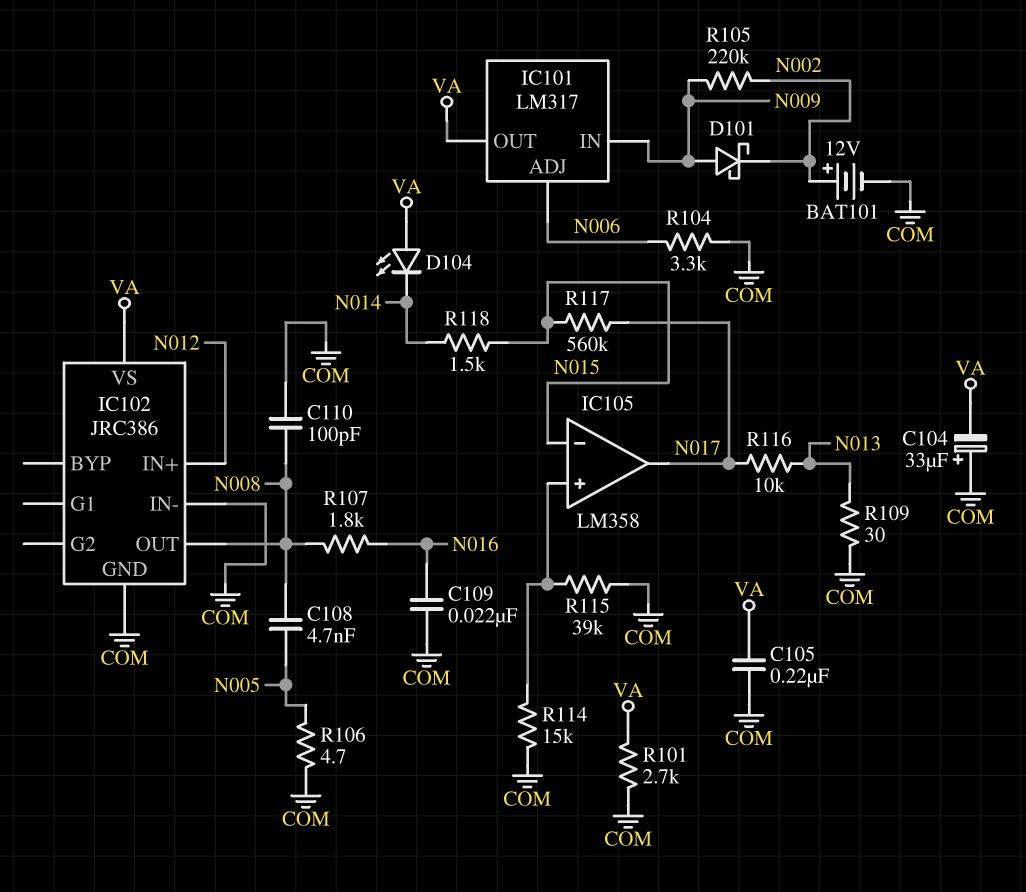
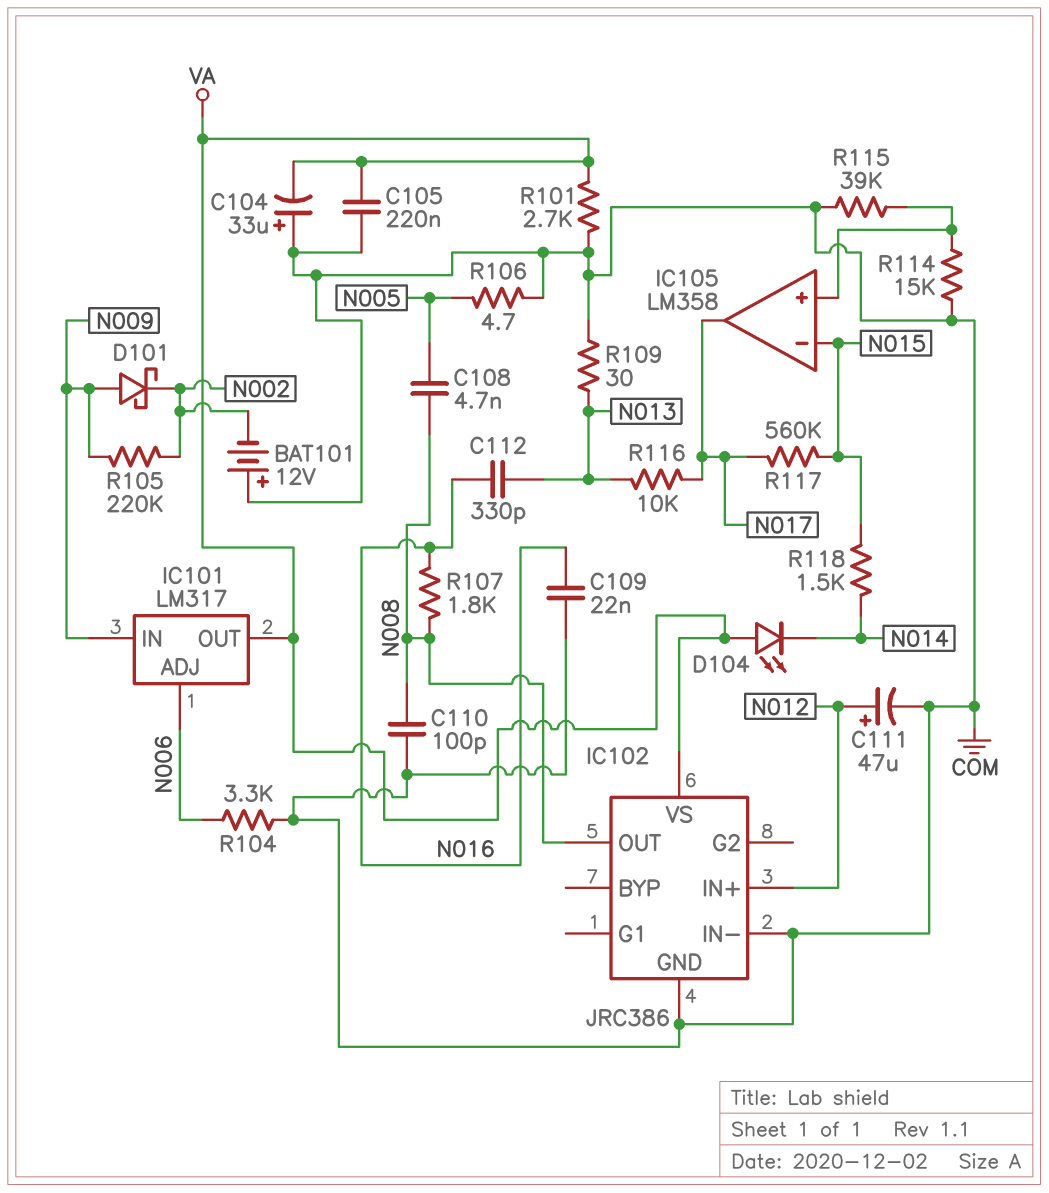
BAT101: 12V (plus N002, minus COM) -> 12V (plus COM, minus N002)
C111: none -> 47uF (plus N012, minus COM)
C112: none -> 330pF (N013, N016)

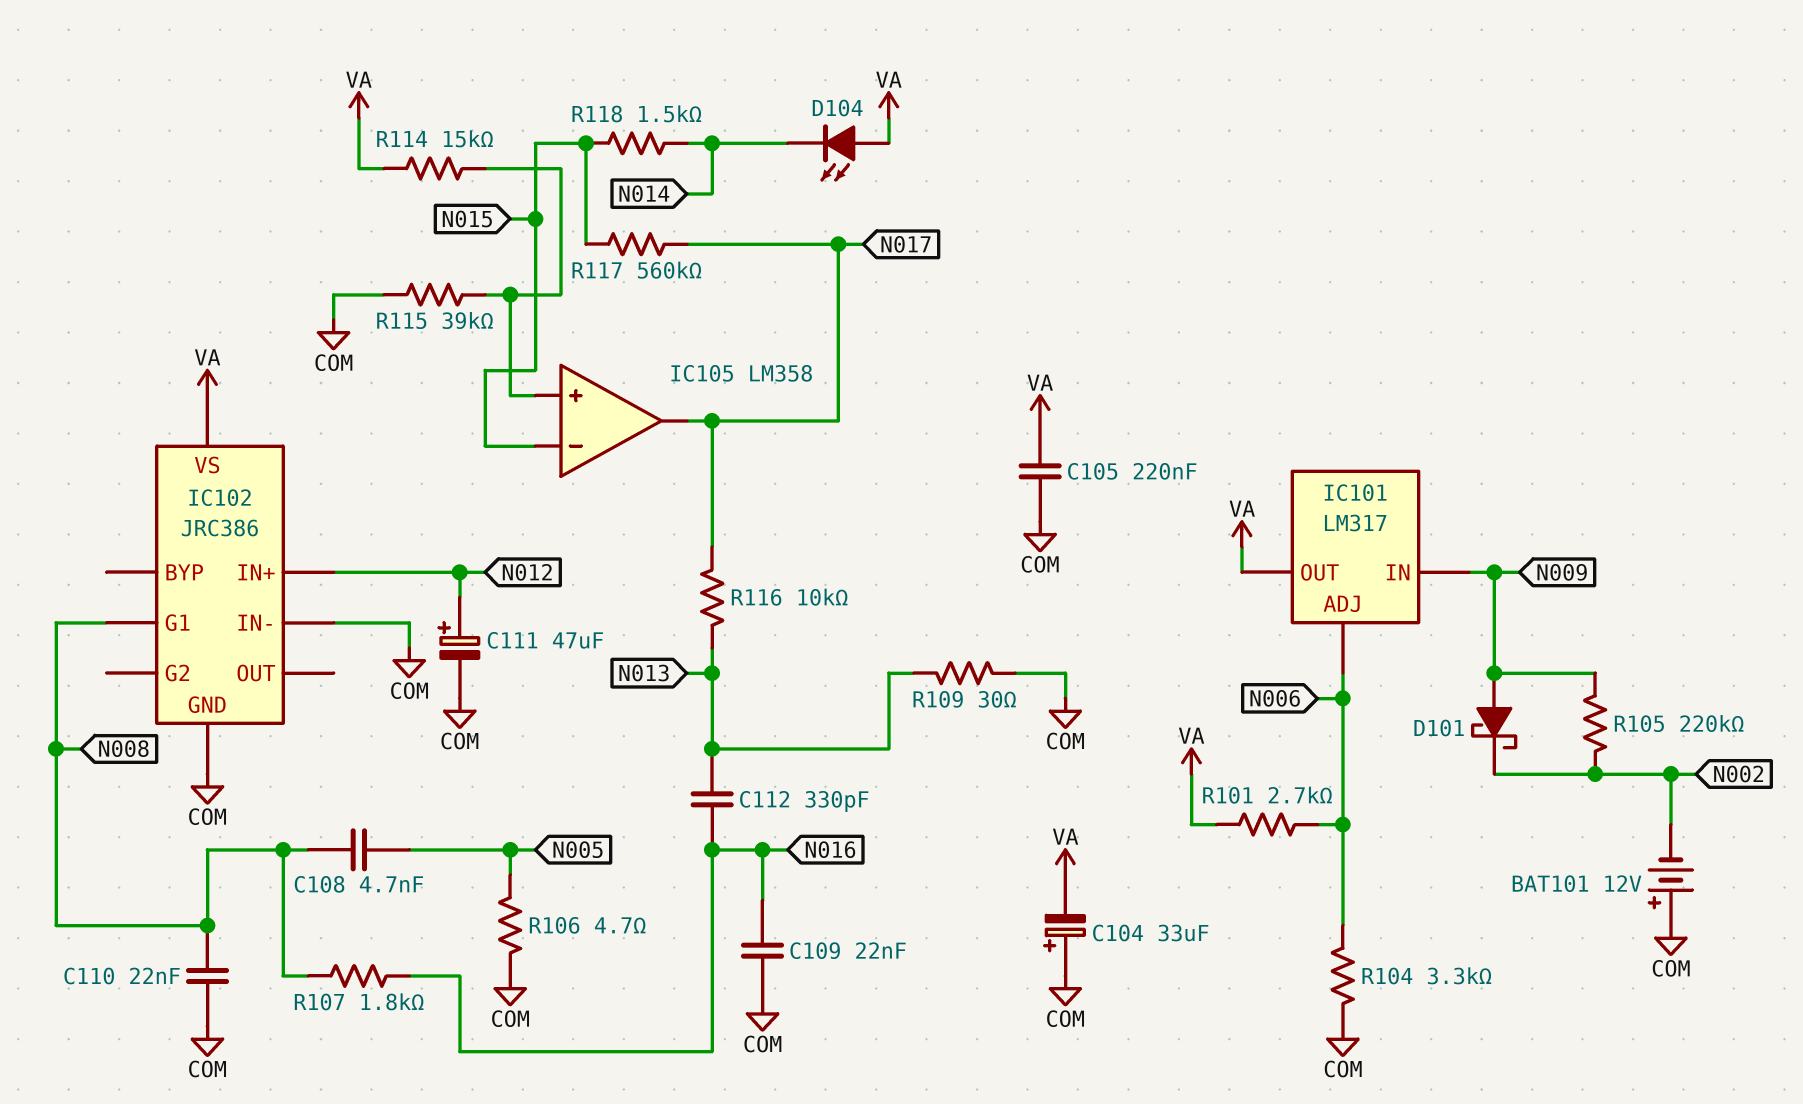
C110: 100pF (COM, N008) -> 22nF (COM, N008)
IC102 pin G1: none -> N008
IC102 pin OUT: N008 -> none
R101: 2.7k (COM, VA) -> 2.7k (N006, VA)
R114: 15k (COM, IC105/in+) -> 15k (IC105/in+, VA)

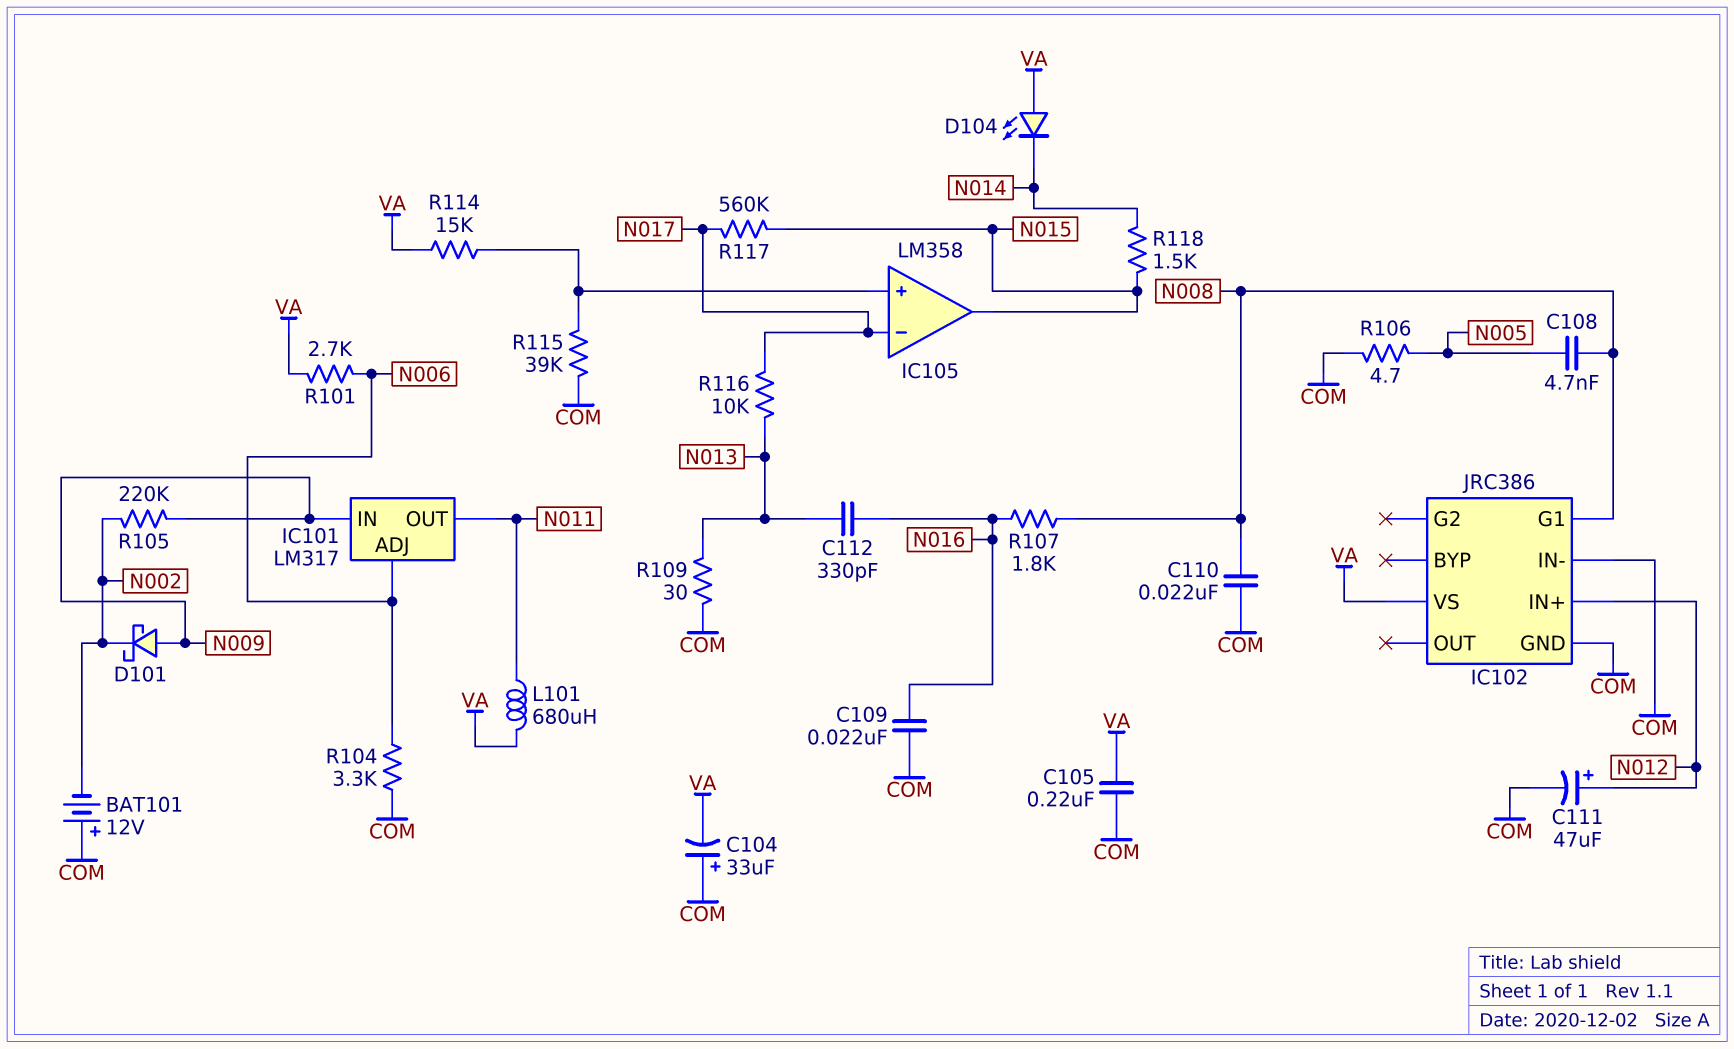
IC101 pin OUT: VA -> N011
IC105 pin in-: N015 -> N017
IC105 pin out: N017 -> N015
L101: none -> 680uH (N011, VA)

